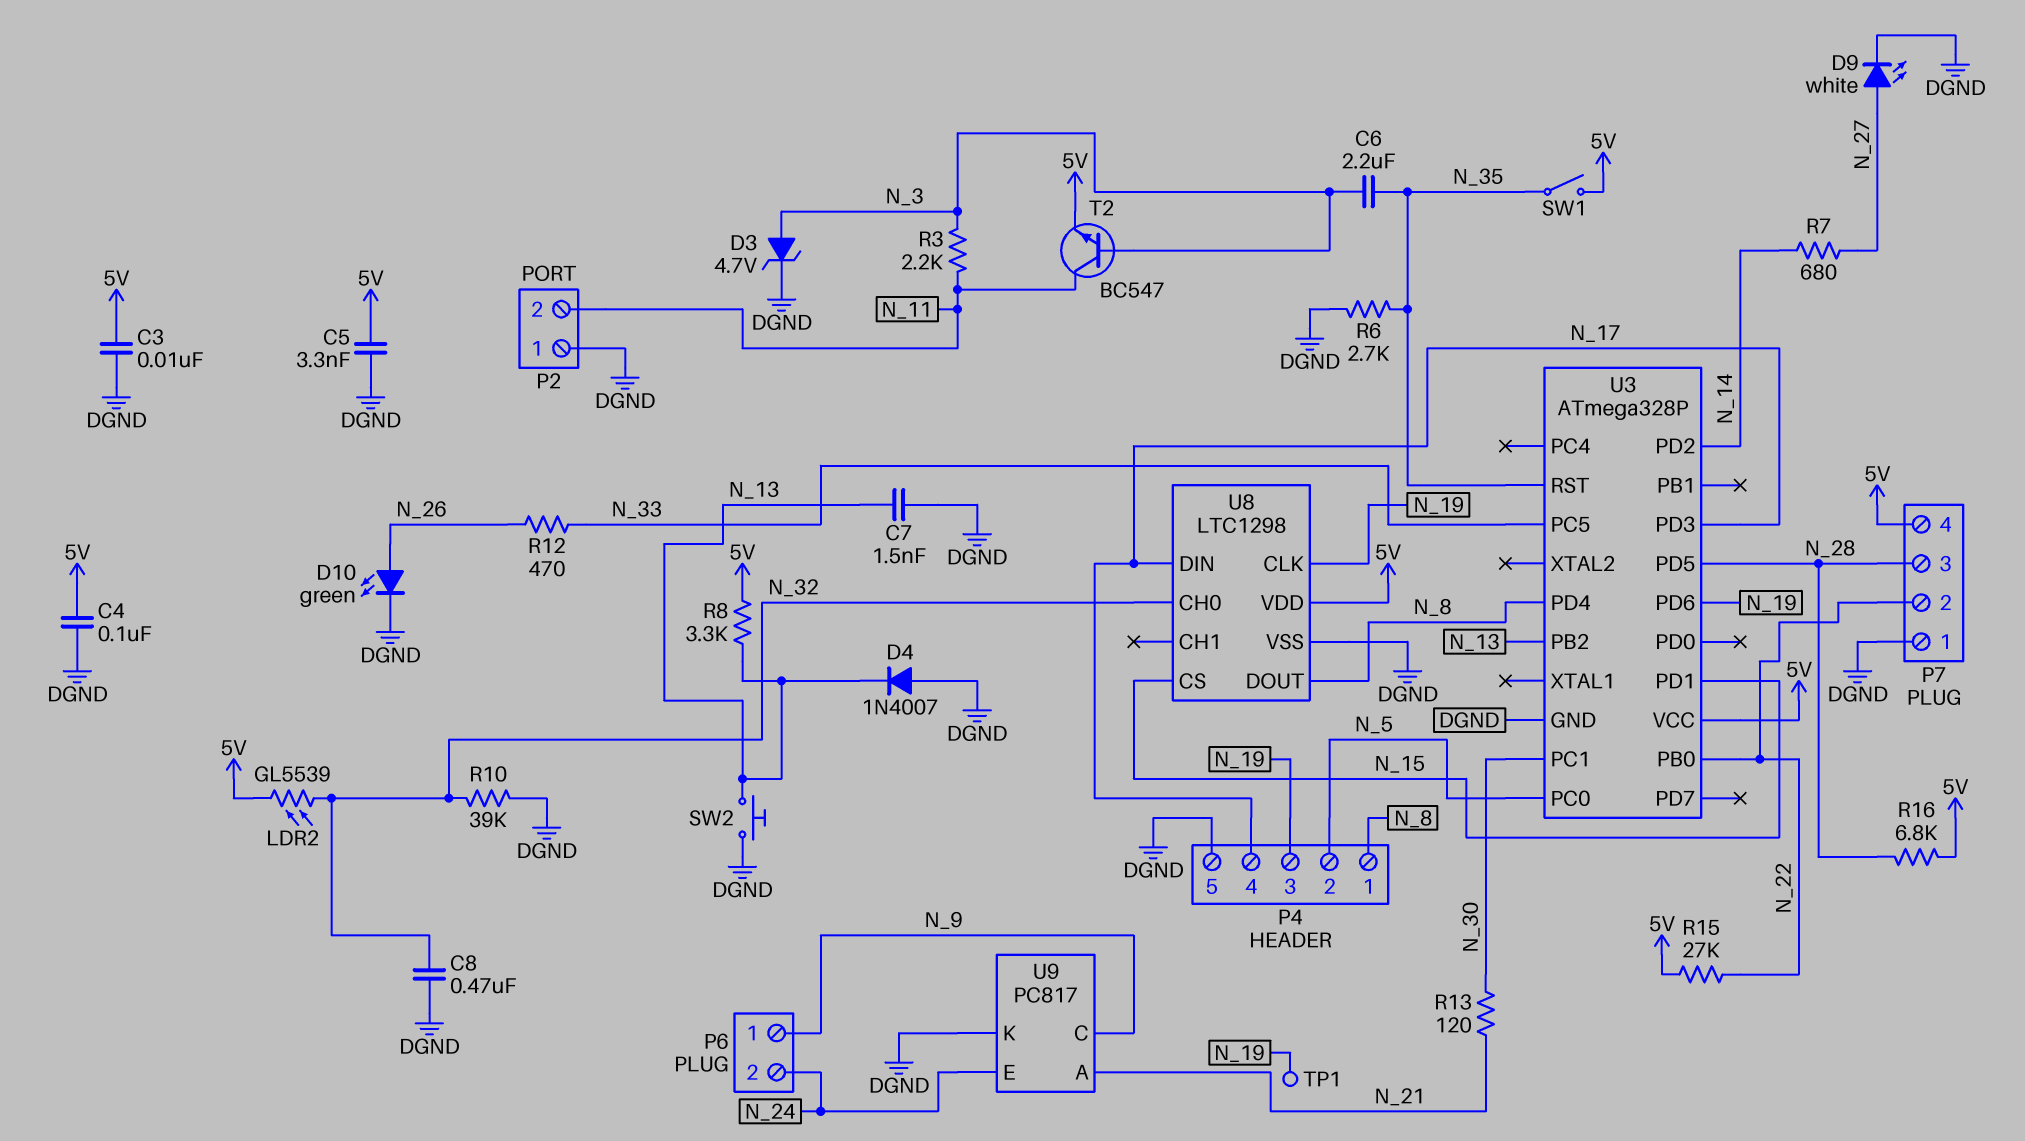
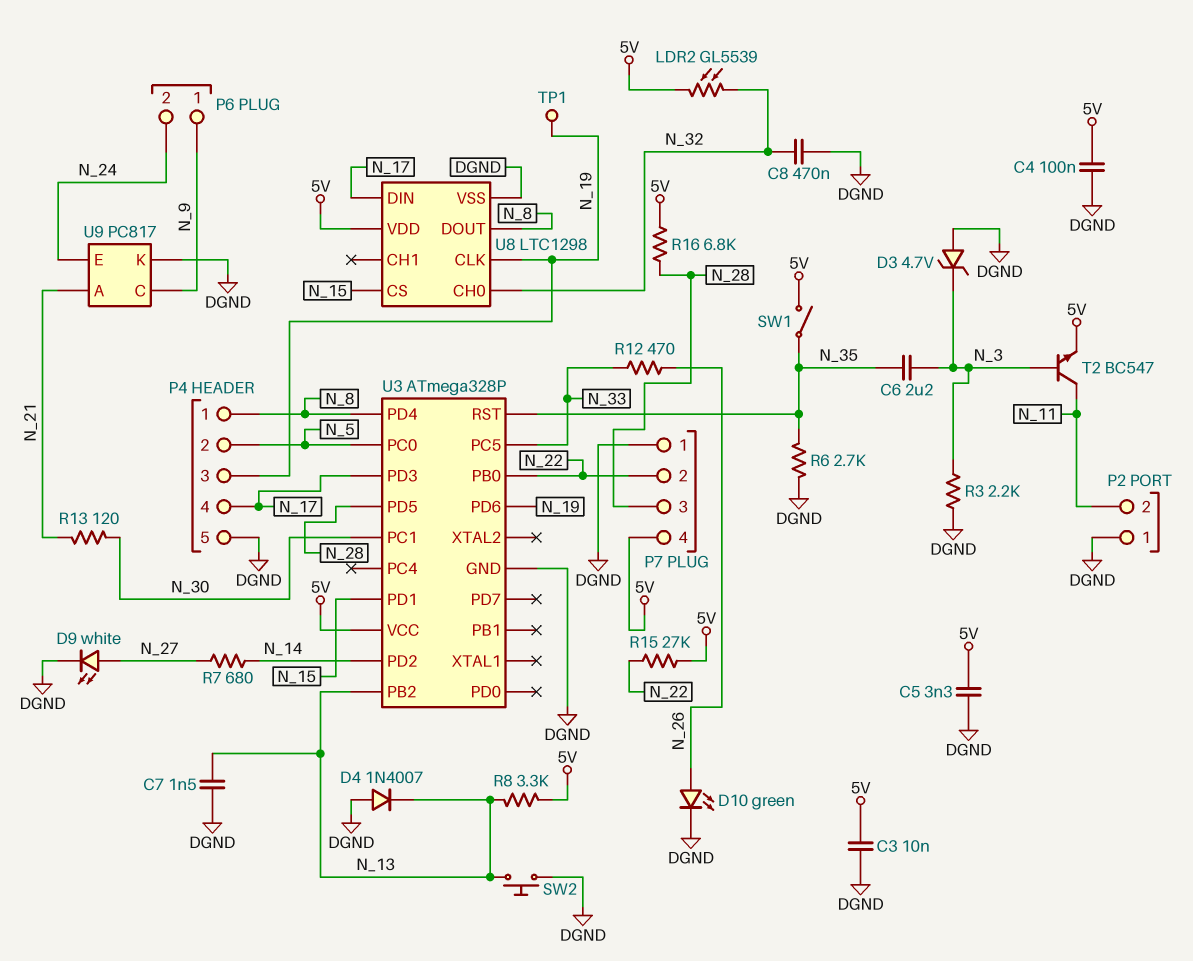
D3: zener 4.7V (A N_3, K DGND) -> zener 4.7V (A DGND, K N_3)
R3: 2.2k (N_3, N_11) -> 2.2k (DGND, N_3)
R10: 39k (DGND, N_32) -> none

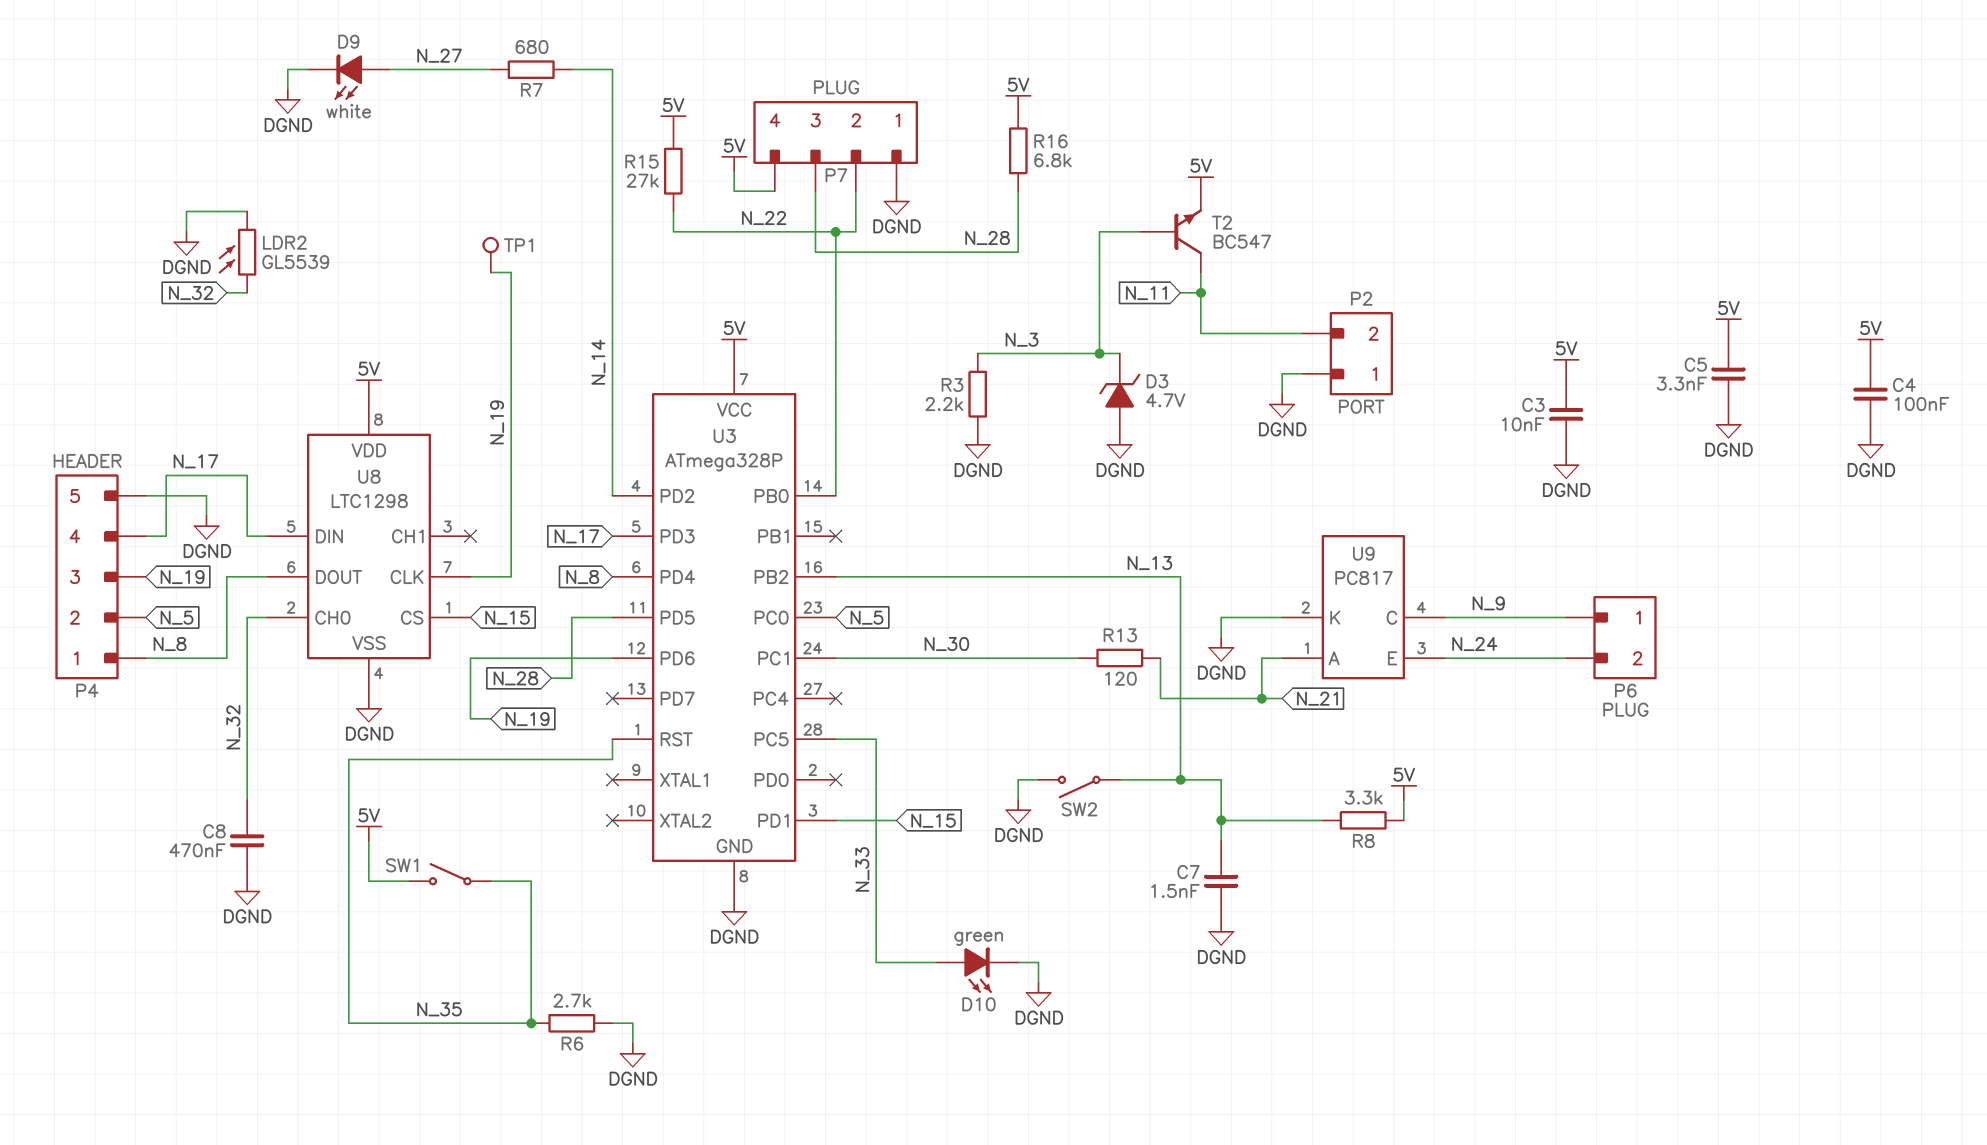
C6: 2.2uF (N_3, N_35) -> none
D4: diode 1N4007 (A DGND, K N_13) -> none
D10: LED green (A N_26, K DGND) -> LED green (A N_33, K DGND)
LDR2: GL5539 (5V, N_32) -> GL5539 (DGND, N_32)
R12: 470 (N_26, N_33) -> none
SW2: button (DGND, N_13) -> switch (DGND, N_13)

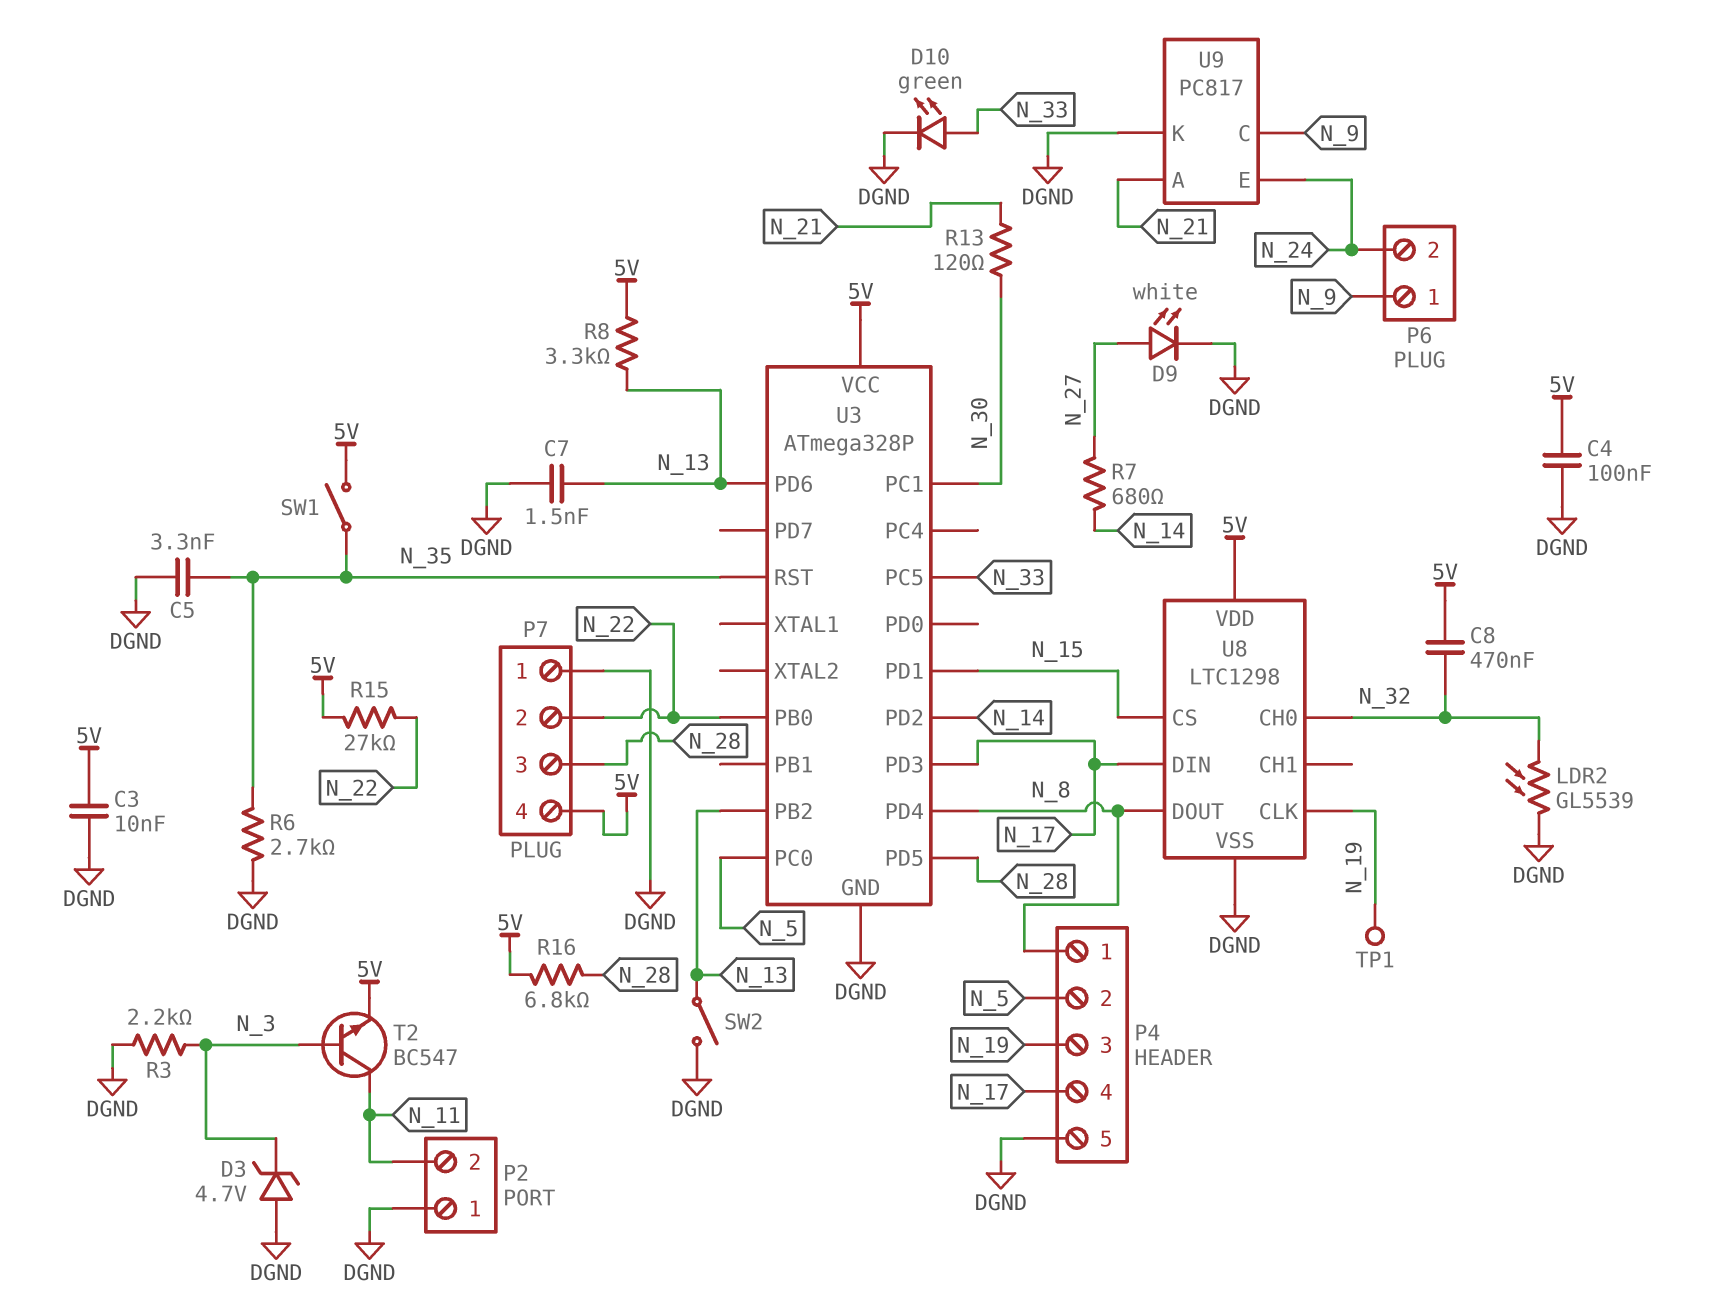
C5: 3.3nF (5V, DGND) -> 3.3nF (DGND, N_35)
C8: 470nF (DGND, N_32) -> 470nF (5V, N_32)
U3 pin PD6: N_19 -> N_13

